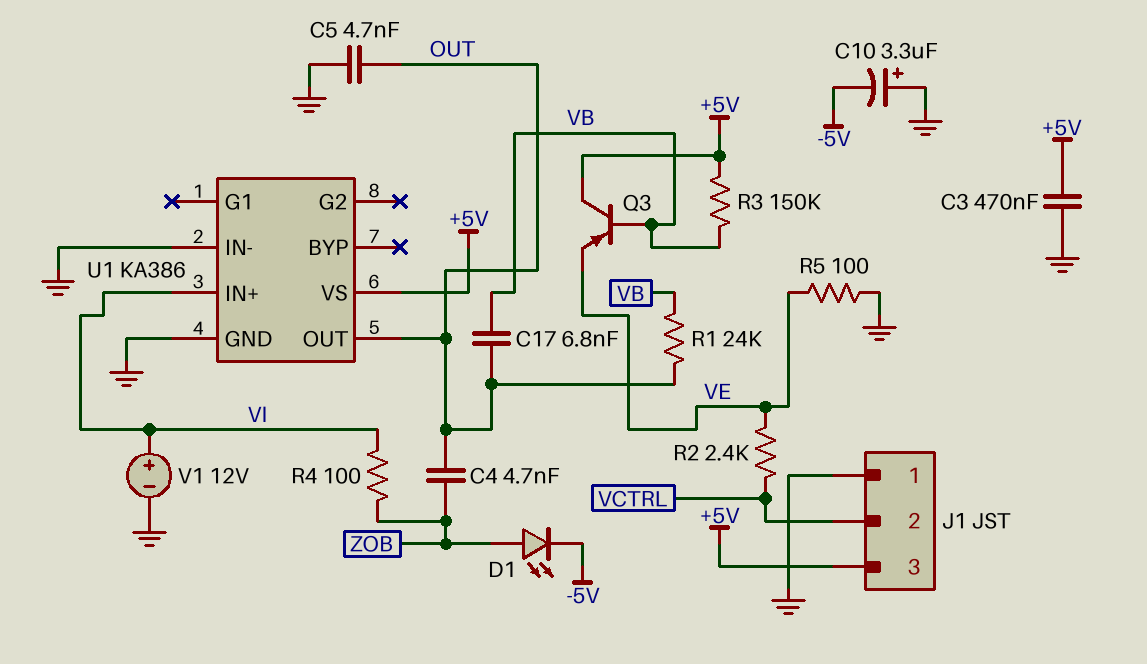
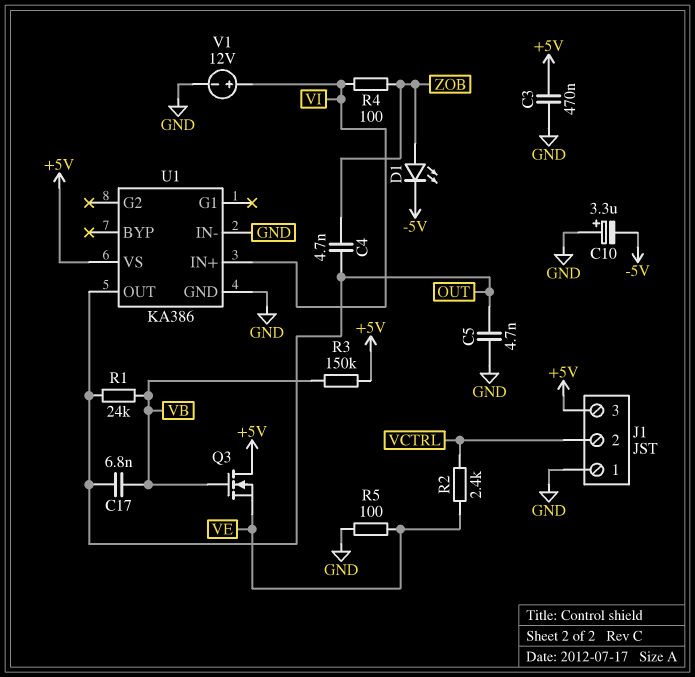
Q3: PNP (B VB, C +5V, E VE) -> NMOS (G VB, D +5V, S VE)

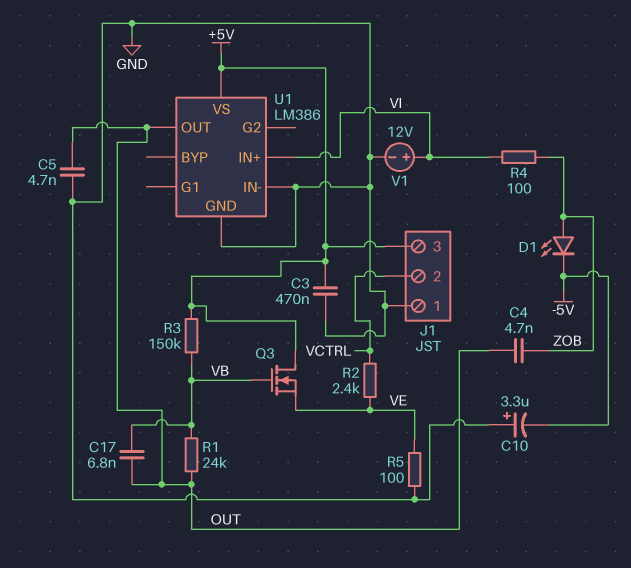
U1: KA386 -> LM386

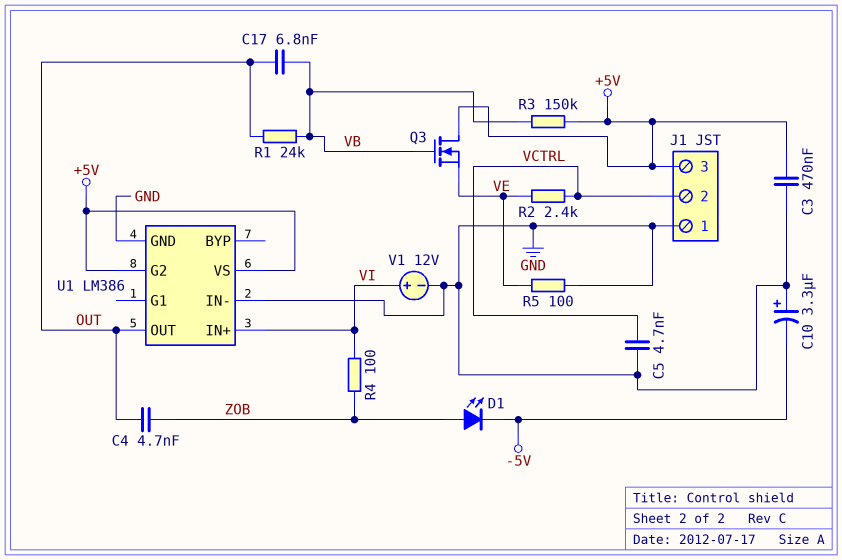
C5: 4.7nF (GND, OUT) -> 4.7nF (GND, VCTRL)
U1 pin G2: none -> +5V

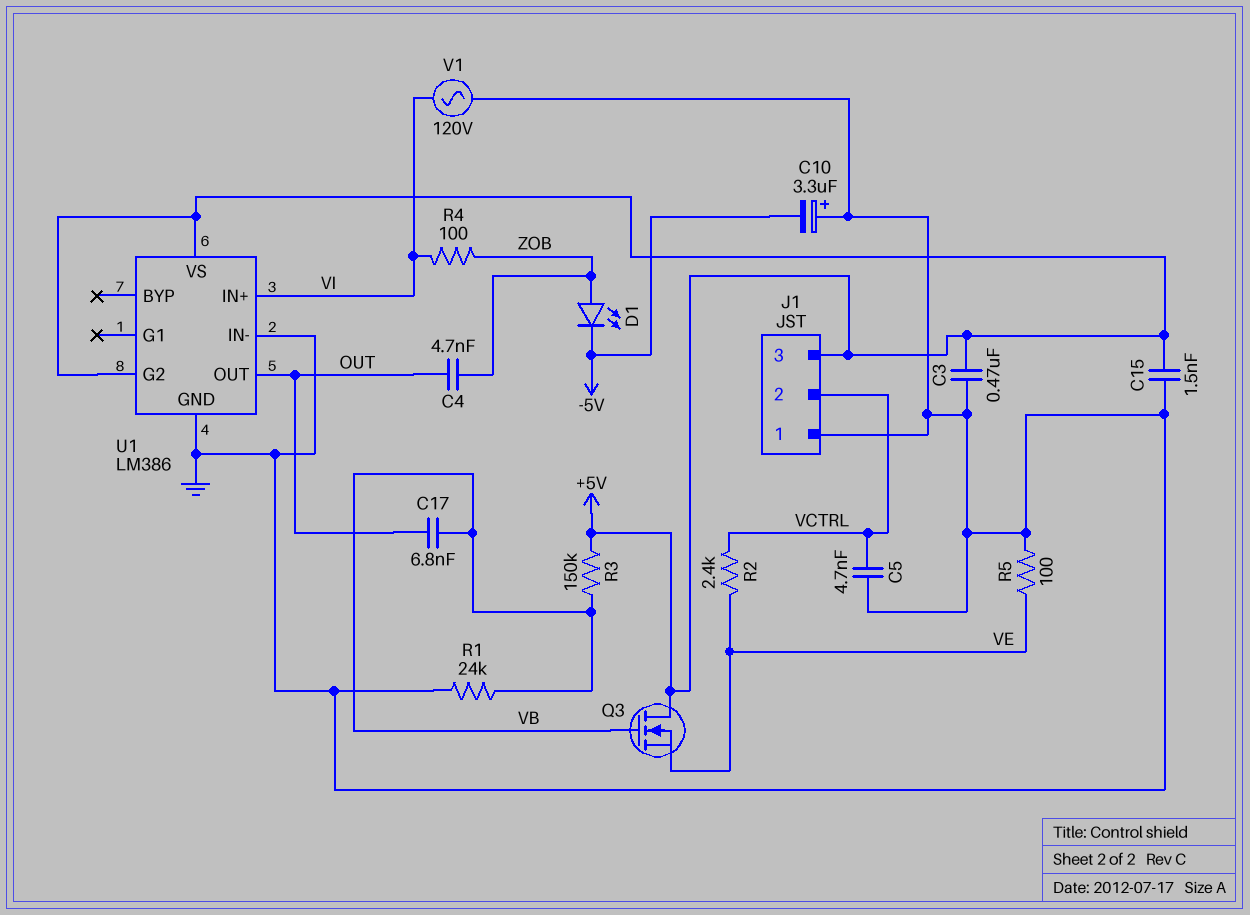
C15: none -> 1.5nF (+5V, GND)
R1: 24k (OUT, VB) -> 24k (GND, VB)
V1: 12V (plus VI, minus GND) -> AC 120V (GND, VI)

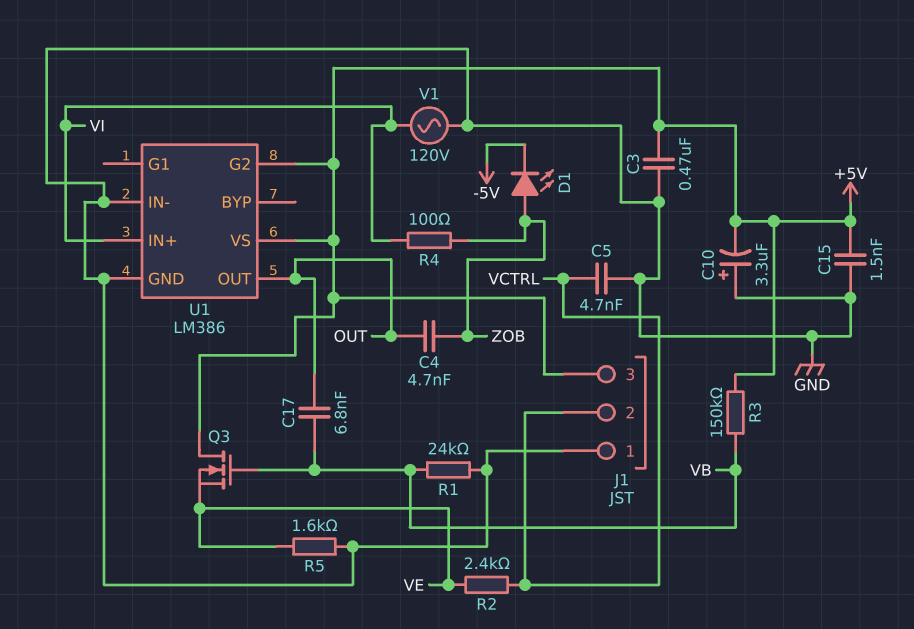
C10: 3.3uF (plus GND, minus -5V) -> 3.3uF (plus GND, minus +5V)
R5: 100 (GND, VE) -> 1.6k (GND, VE)

